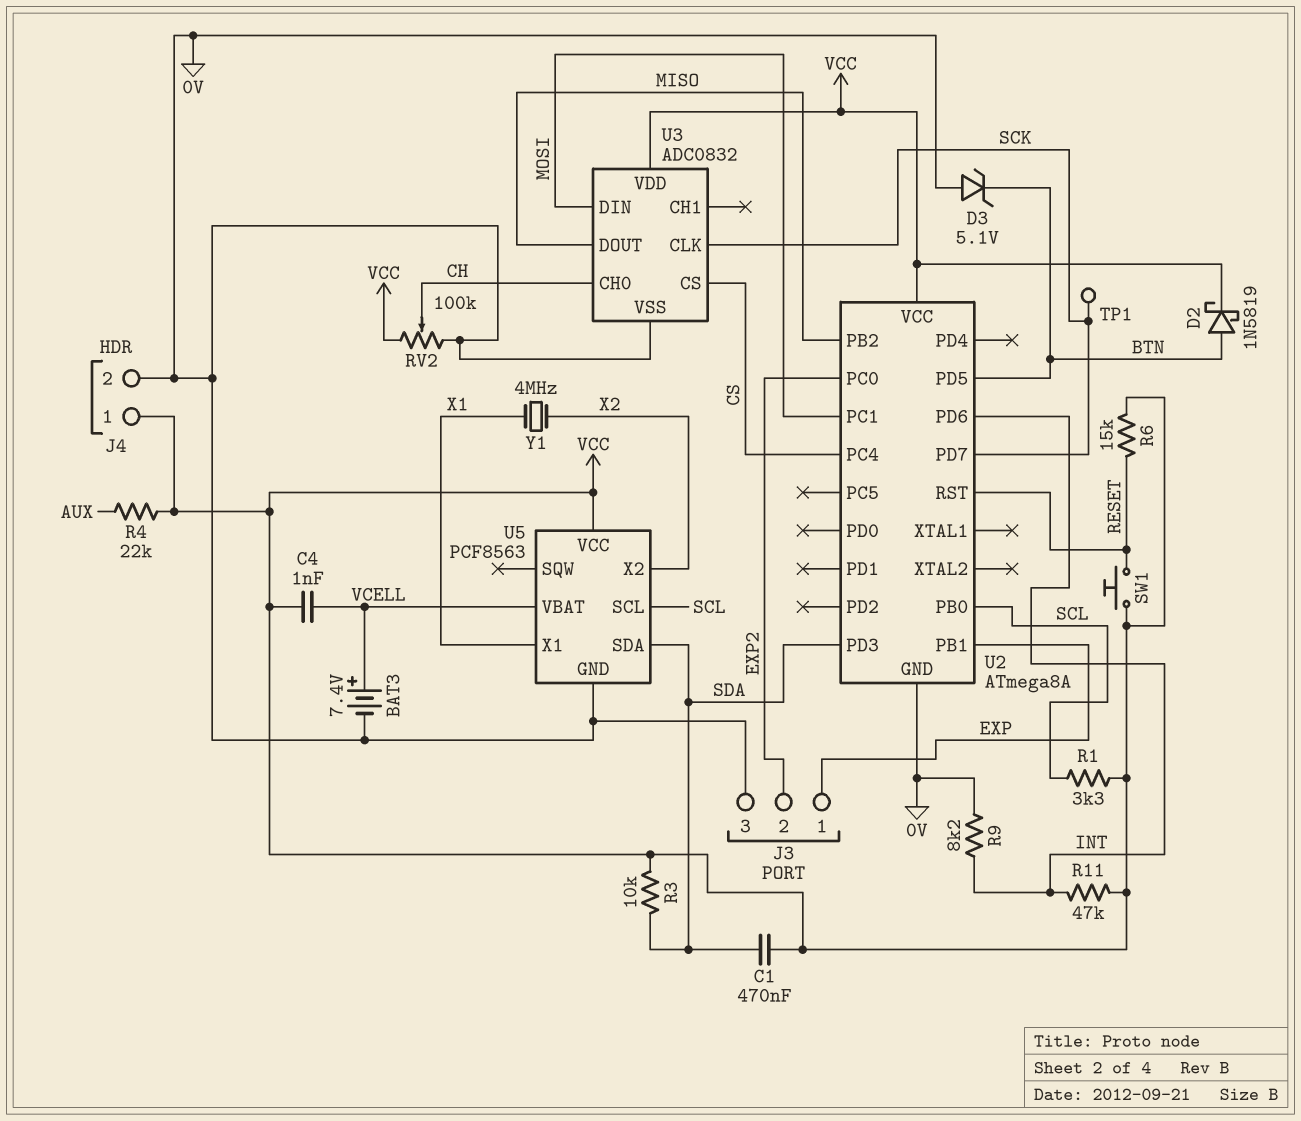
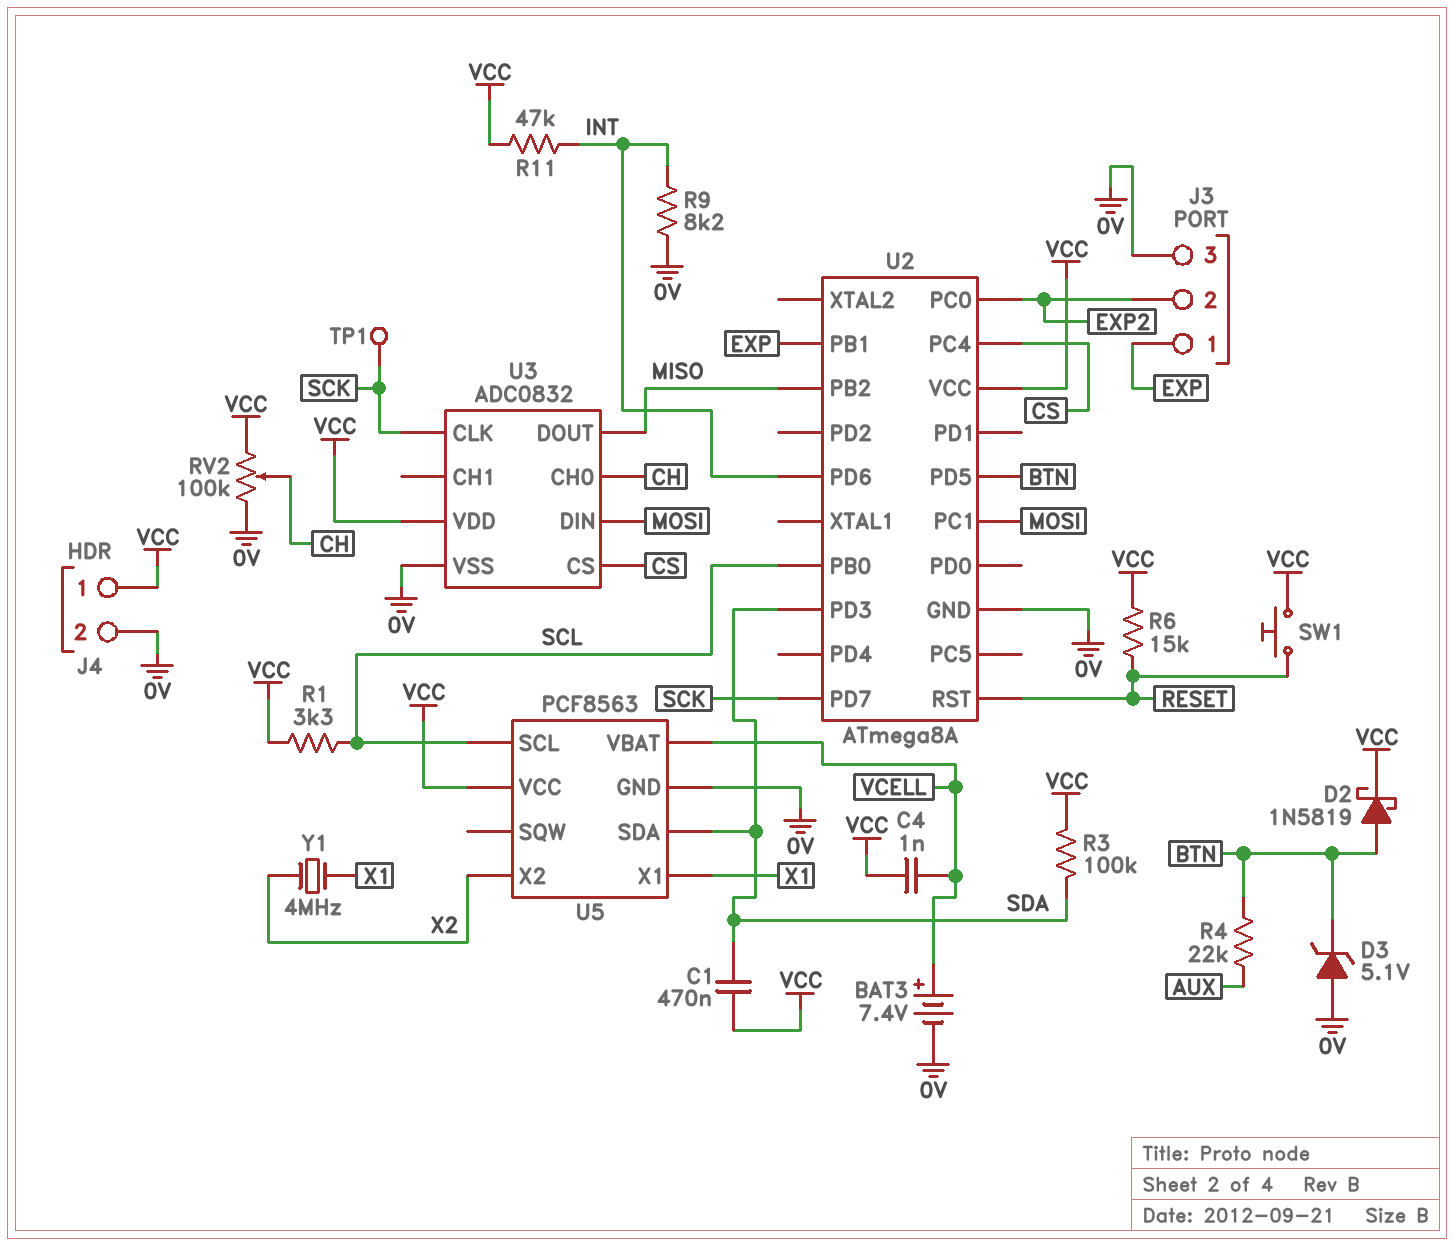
R3: 10k (SDA, VCC) -> 100k (SDA, VCC)
R4: 22k (AUX, VCC) -> 22k (AUX, BTN)

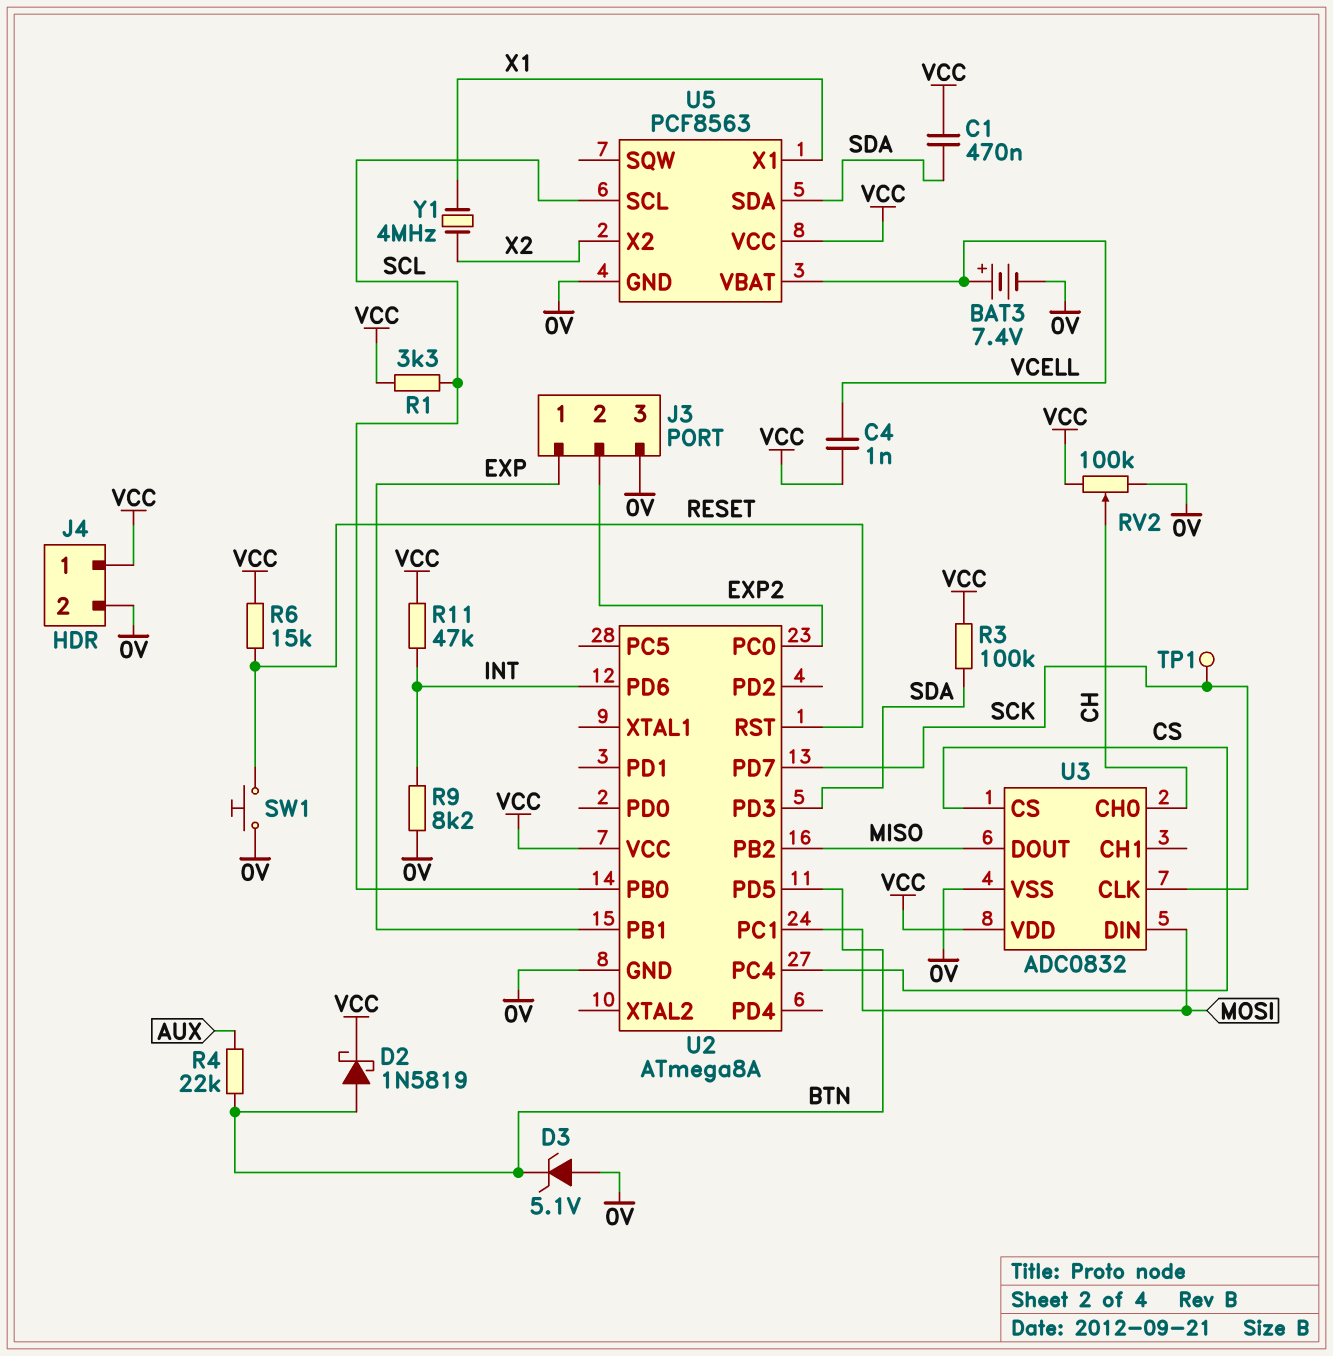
SW1: button (RESET, VCC) -> button (0V, RESET)

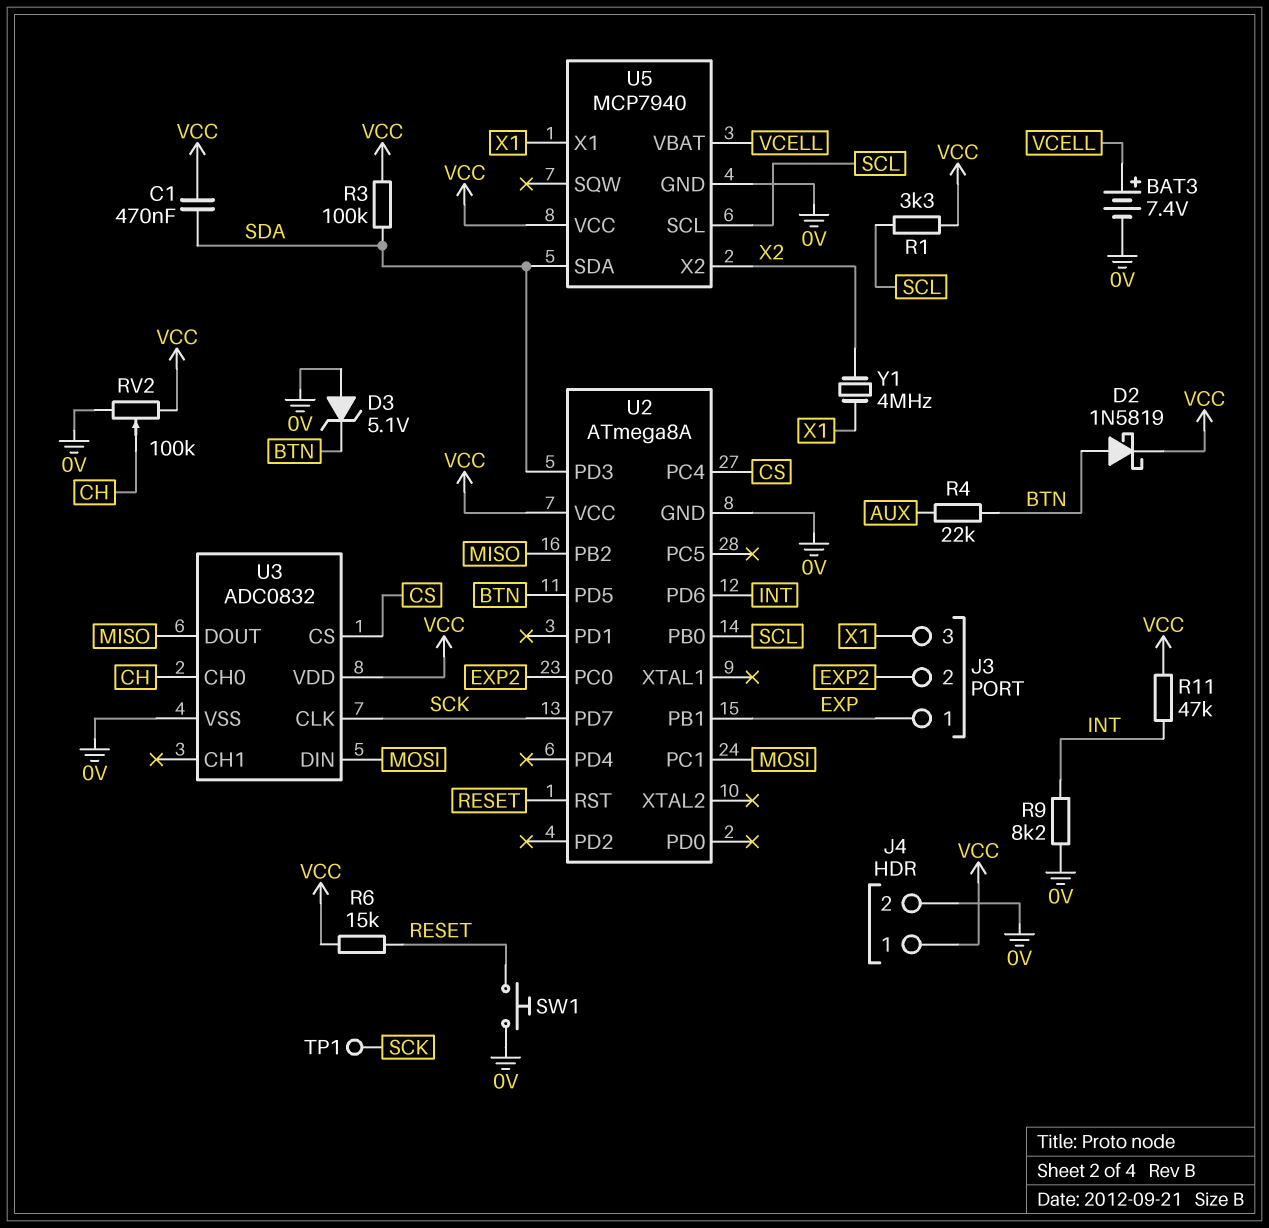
C4: 1nF (VCC, VCELL) -> none
J3 pin 3: 0V -> X1
U5: PCF8563 -> MCP7940

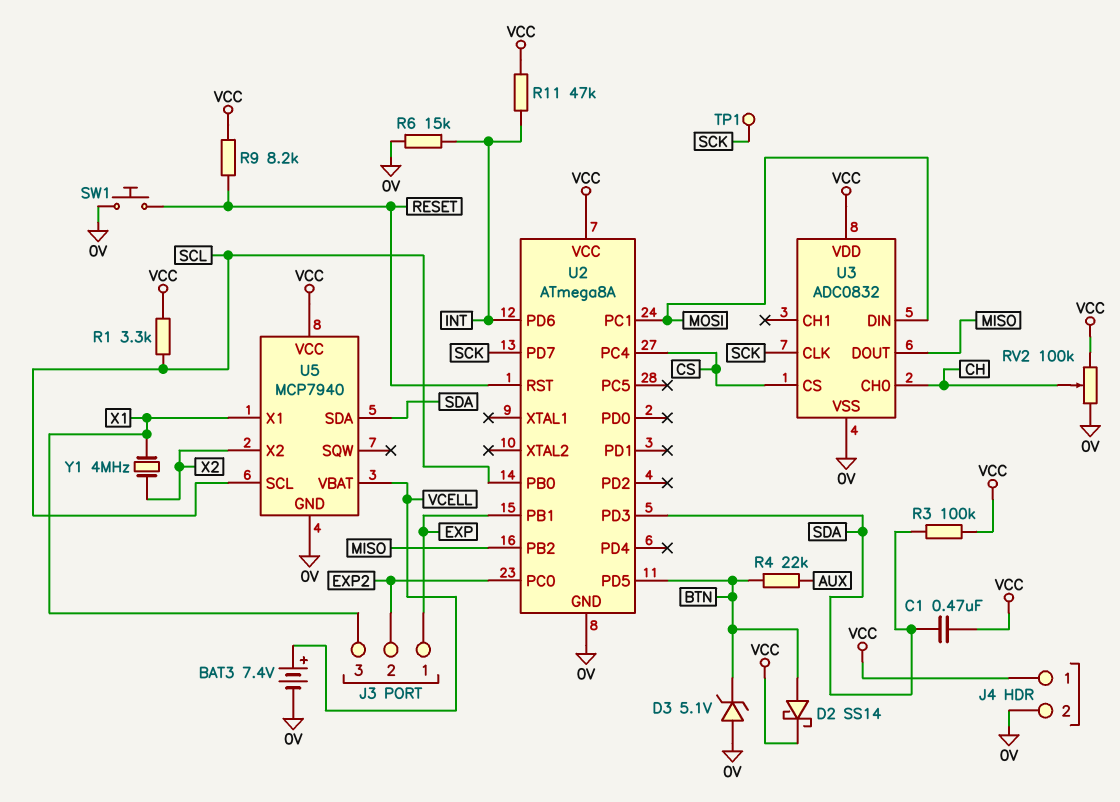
D2: schottky 1N5819 (A BTN, K VCC) -> schottky SS14 (A BTN, K VCC)
R6: 15k (RESET, VCC) -> 15k (0V, INT)
R9: 8.2k (0V, INT) -> 8.2k (RESET, VCC)

